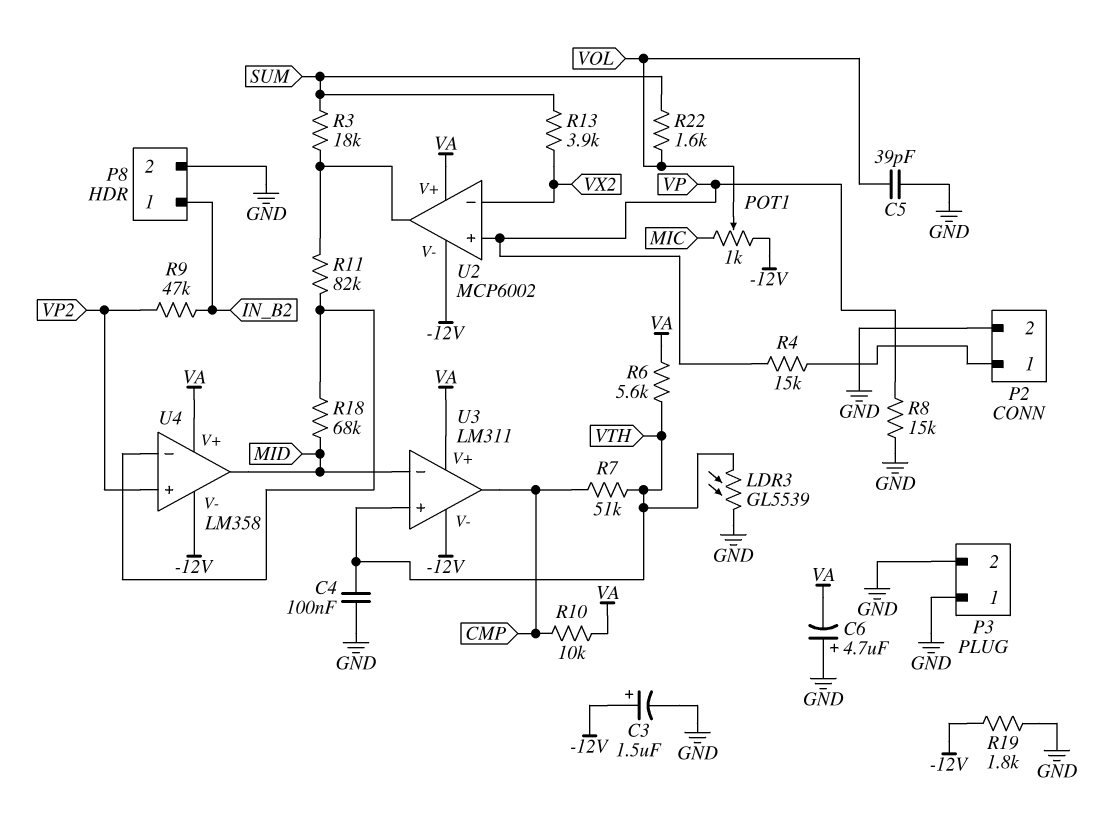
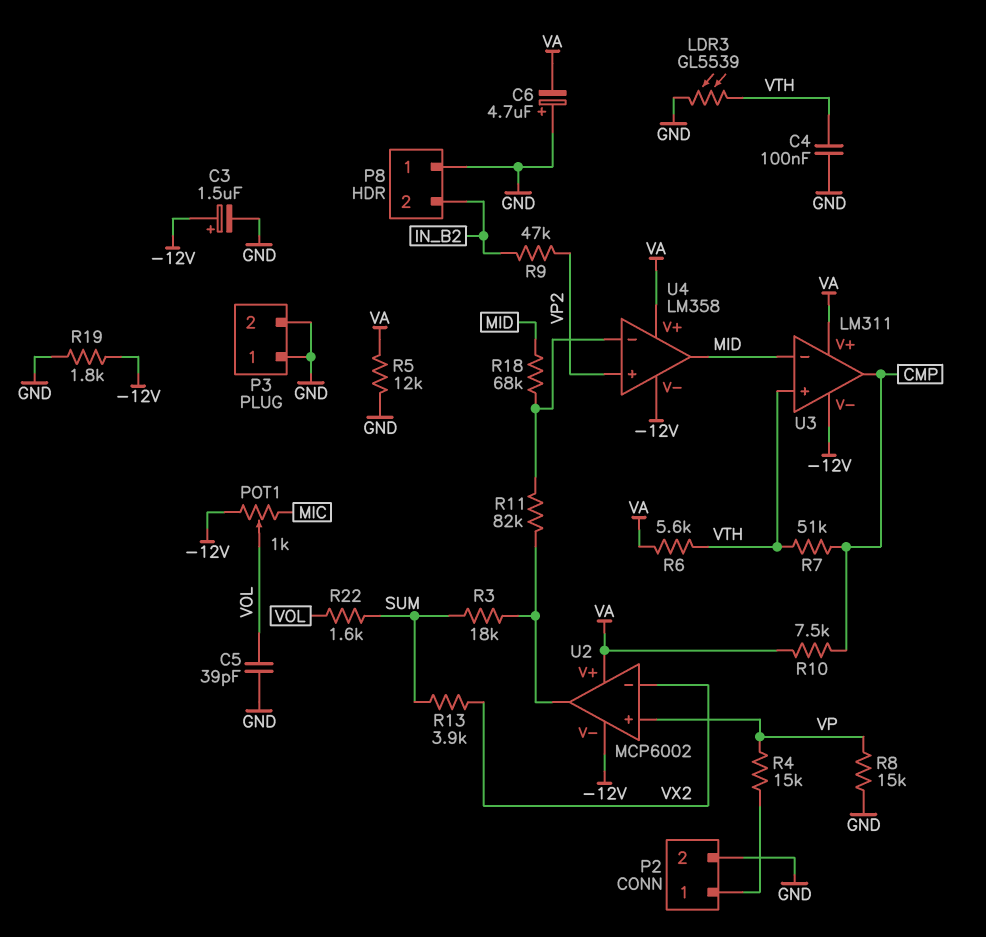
P8 pin 1: IN_B2 -> GND
P8 pin 2: GND -> IN_B2
R5: none -> 12k (GND, VA)
R10: 10k (CMP, VA) -> 7.5k (CMP, VA)

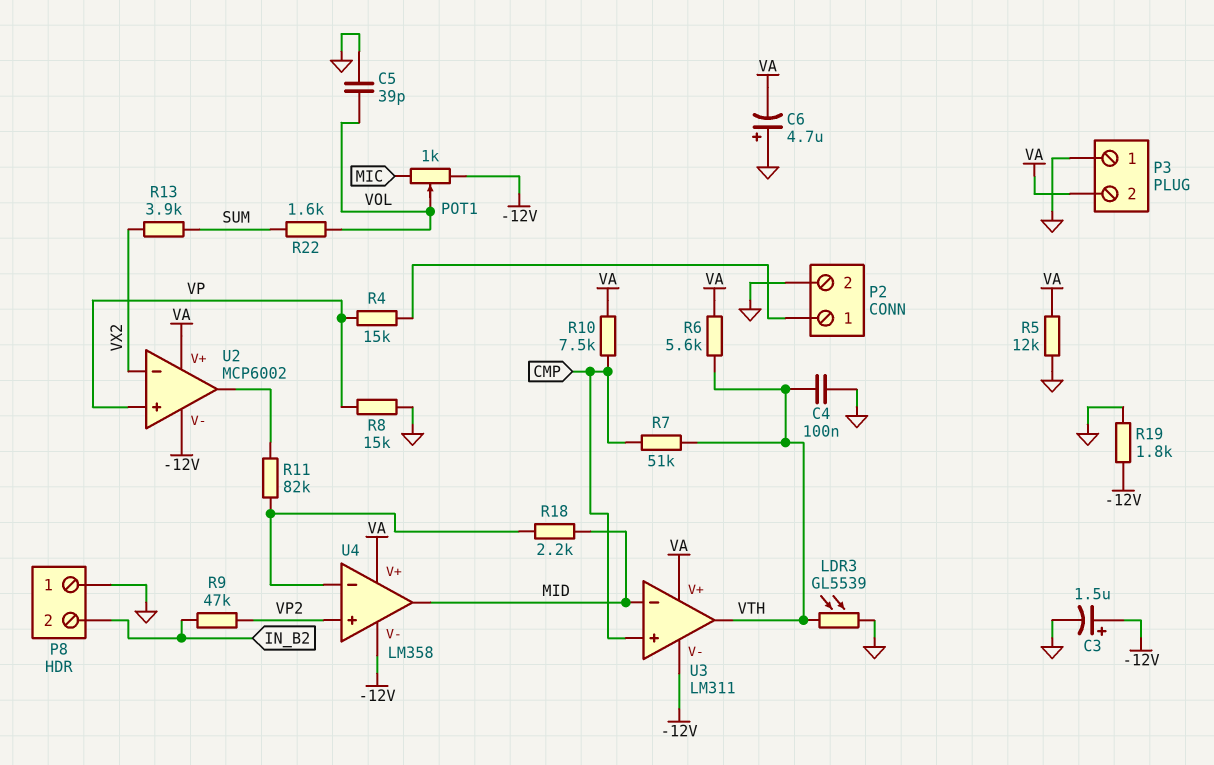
P3 pin 2: GND -> VA
R3: 18k (SUM, U2/out) -> none
R18: 68k (MID, U4/in-) -> 2.2k (MID, U4/in-)
U3 pin in+: VTH -> CMP
U3 pin out: CMP -> VTH

